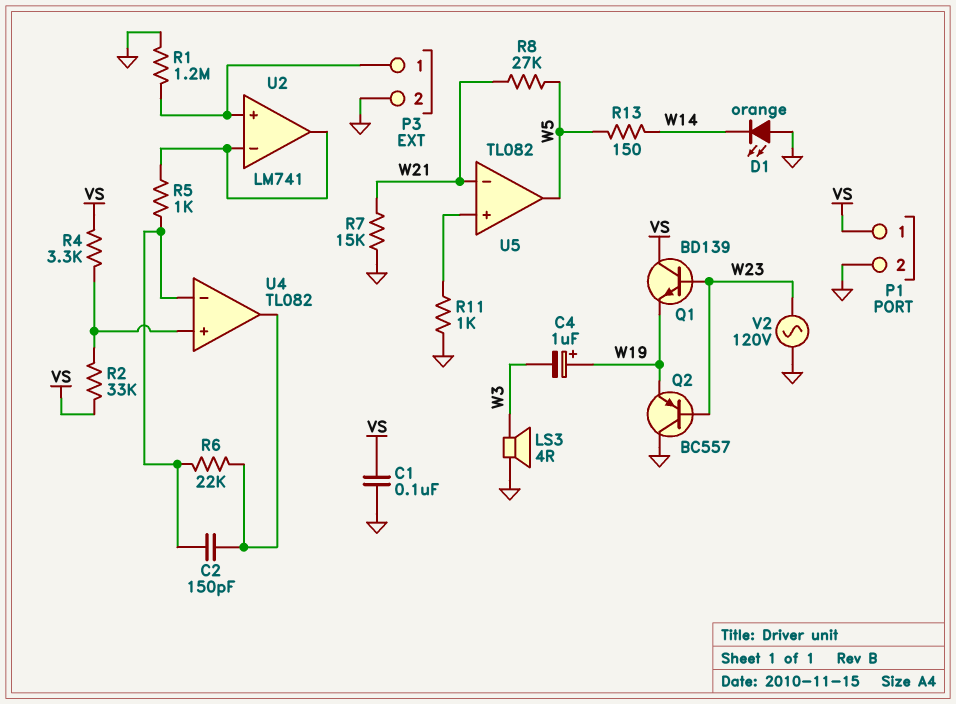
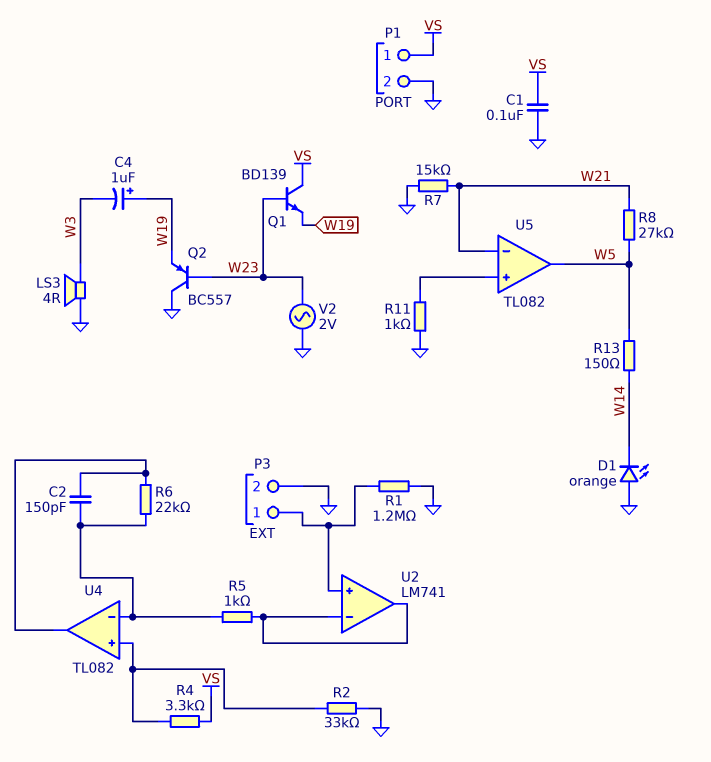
R2: 33k (U4/in+, VS) -> 33k (GND, U4/in+)
V2: AC 120V (GND, W23) -> AC 2V (GND, W23)

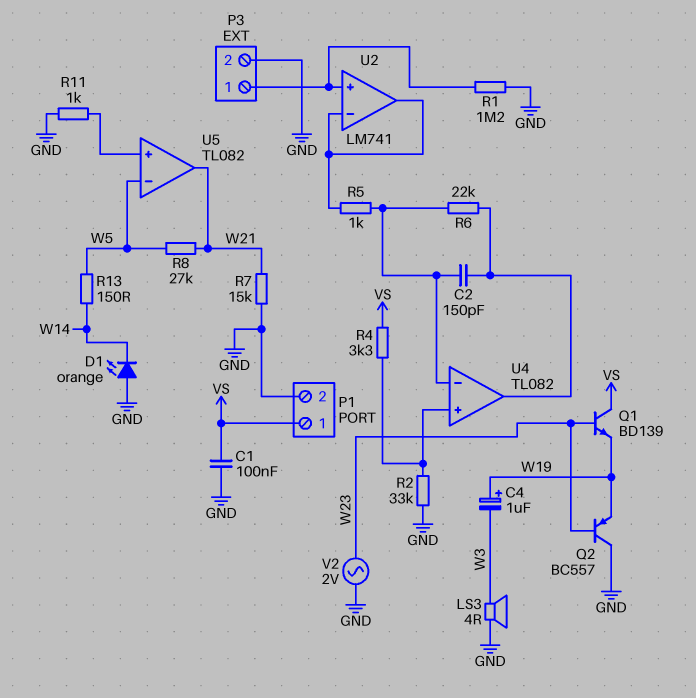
U5 pin in-: W21 -> W5
U5 pin out: W5 -> W21

